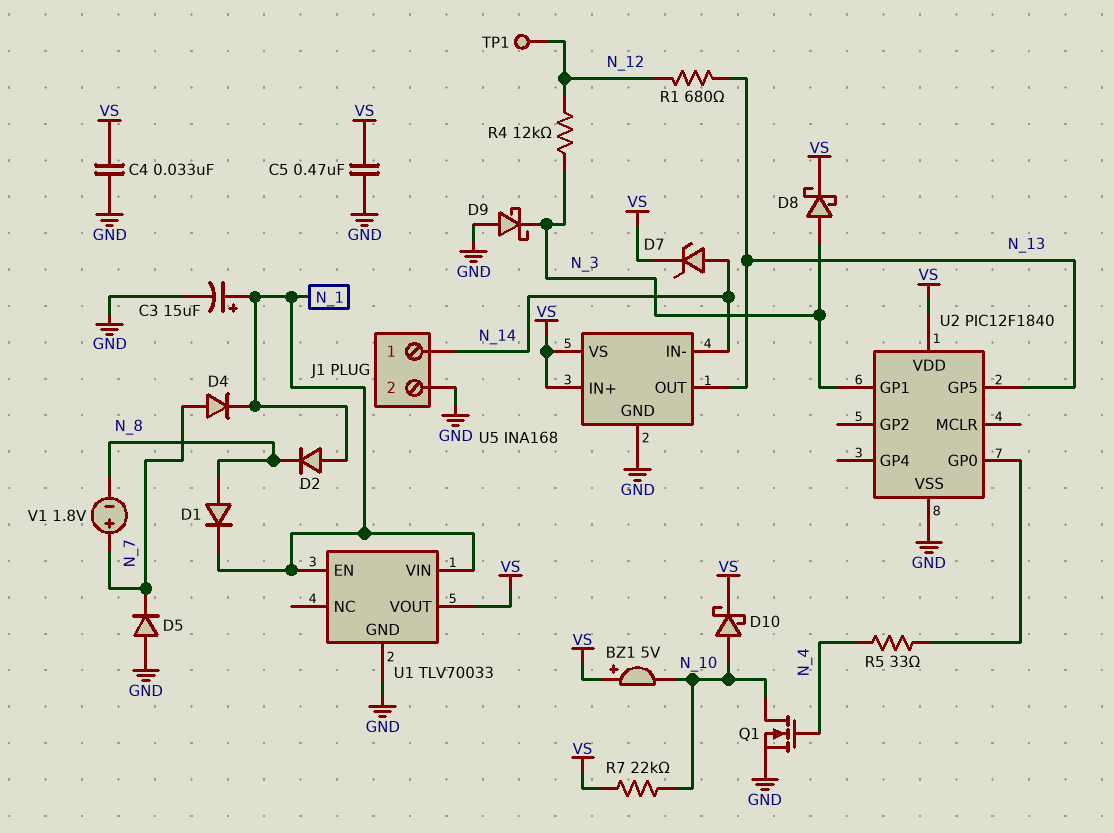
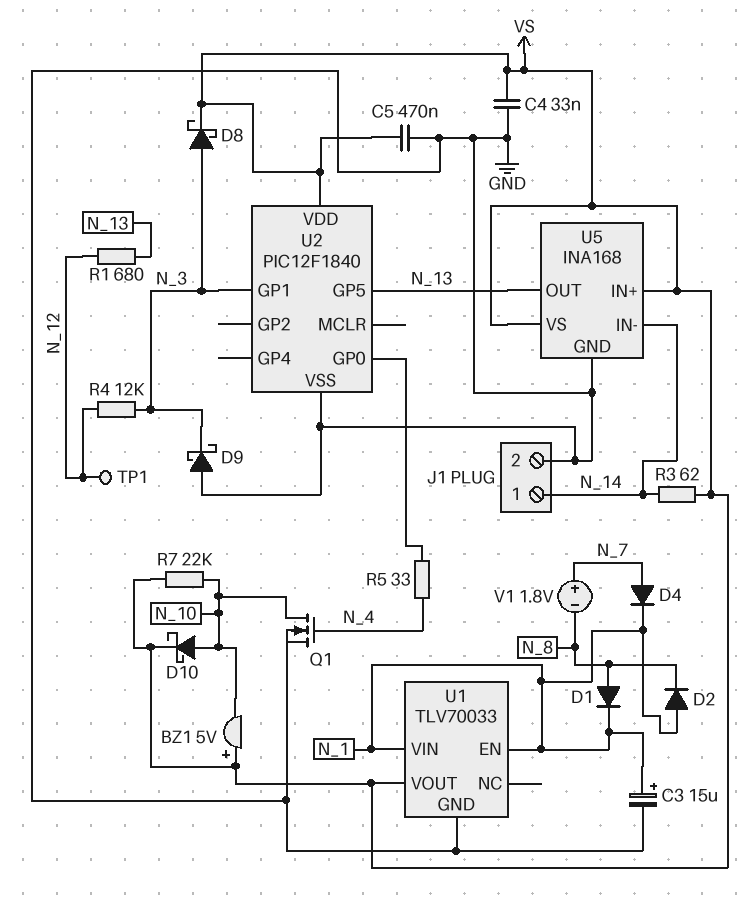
D5: diode (A GND, K N_7) -> none
D7: zener (A N_14, K VS) -> none
R3: none -> 62 (N_14, VS)

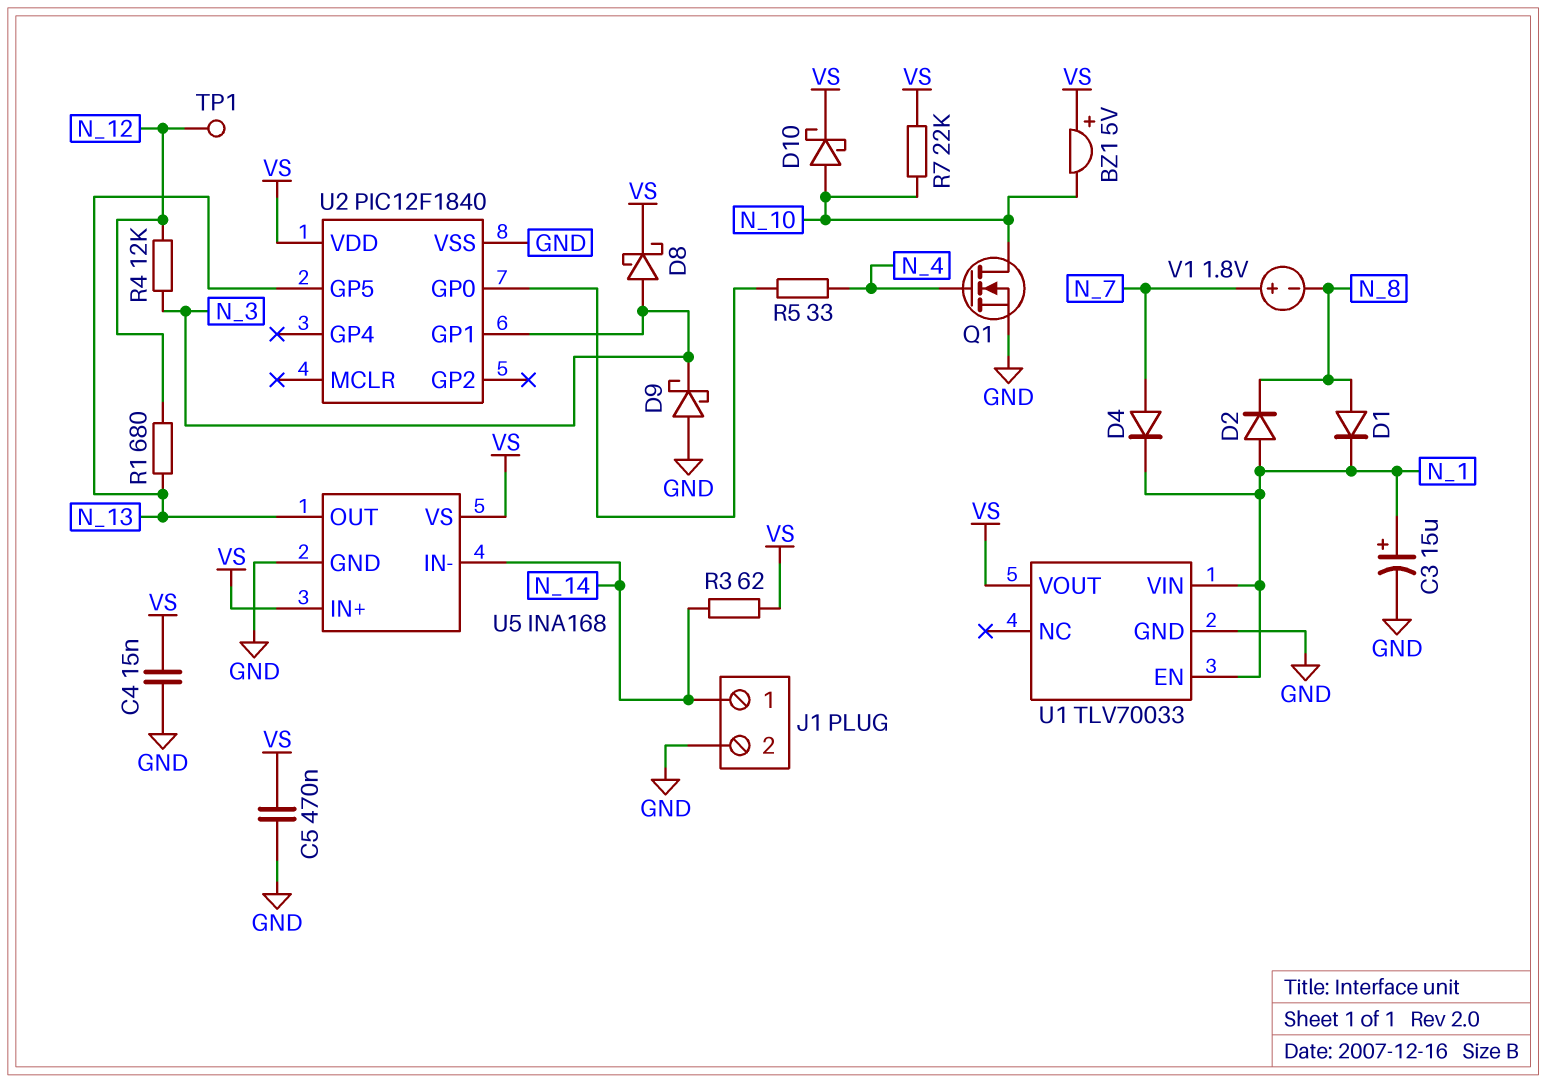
C4: 33nF (GND, VS) -> 15nF (GND, VS)

